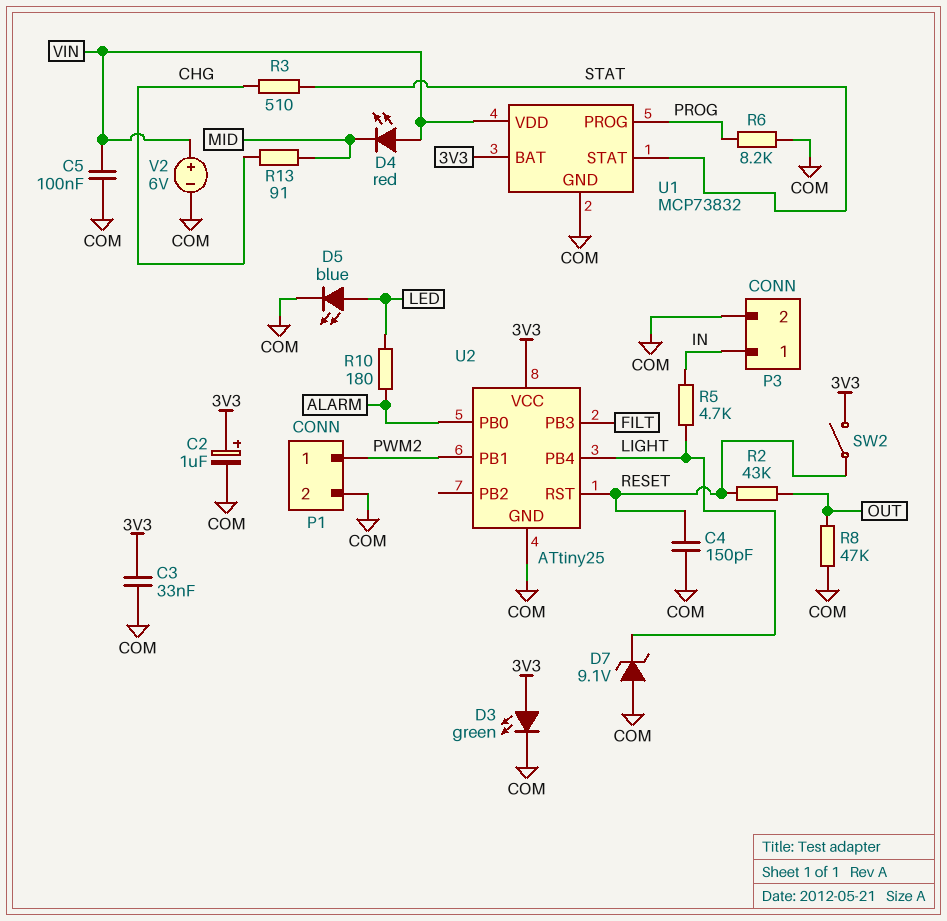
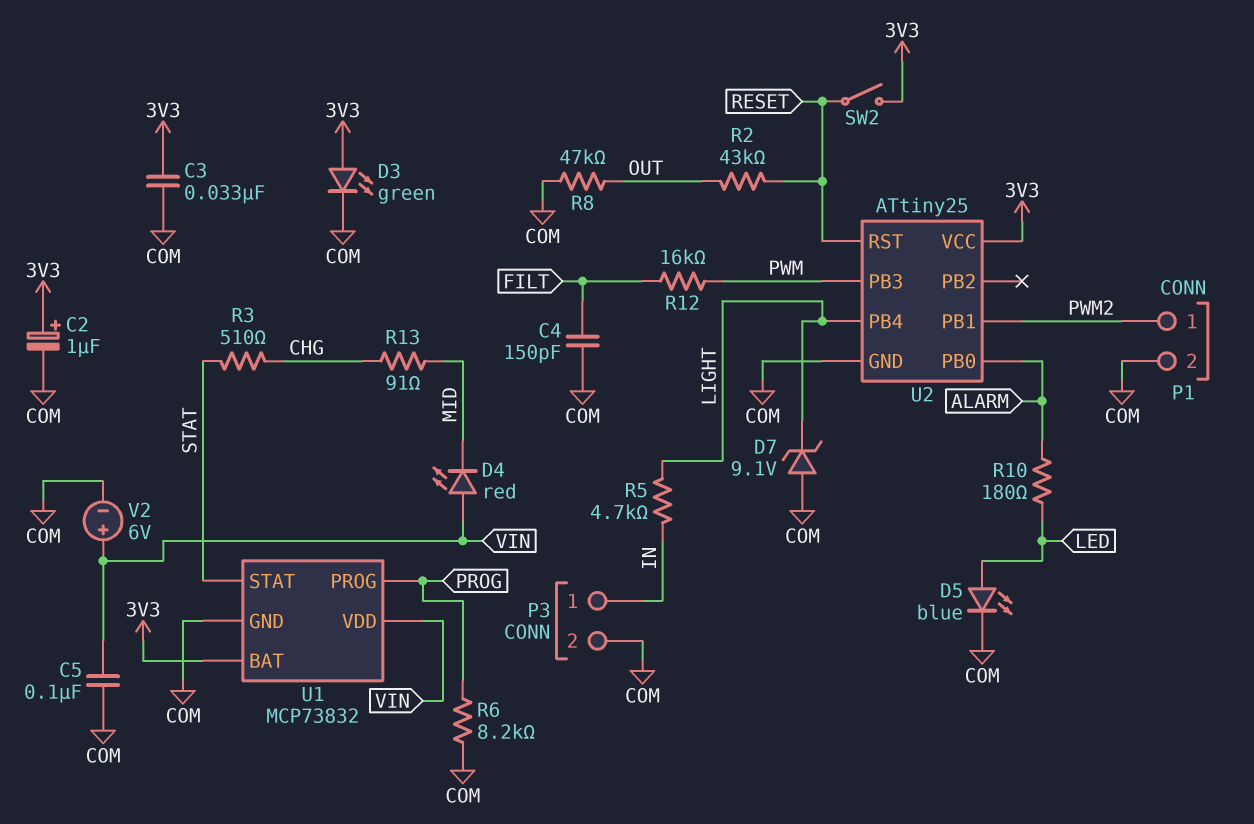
C4: 150pF (COM, RESET) -> 150pF (COM, FILT)
R12: none -> 16k (FILT, PWM)
U2 pin PB3: FILT -> PWM

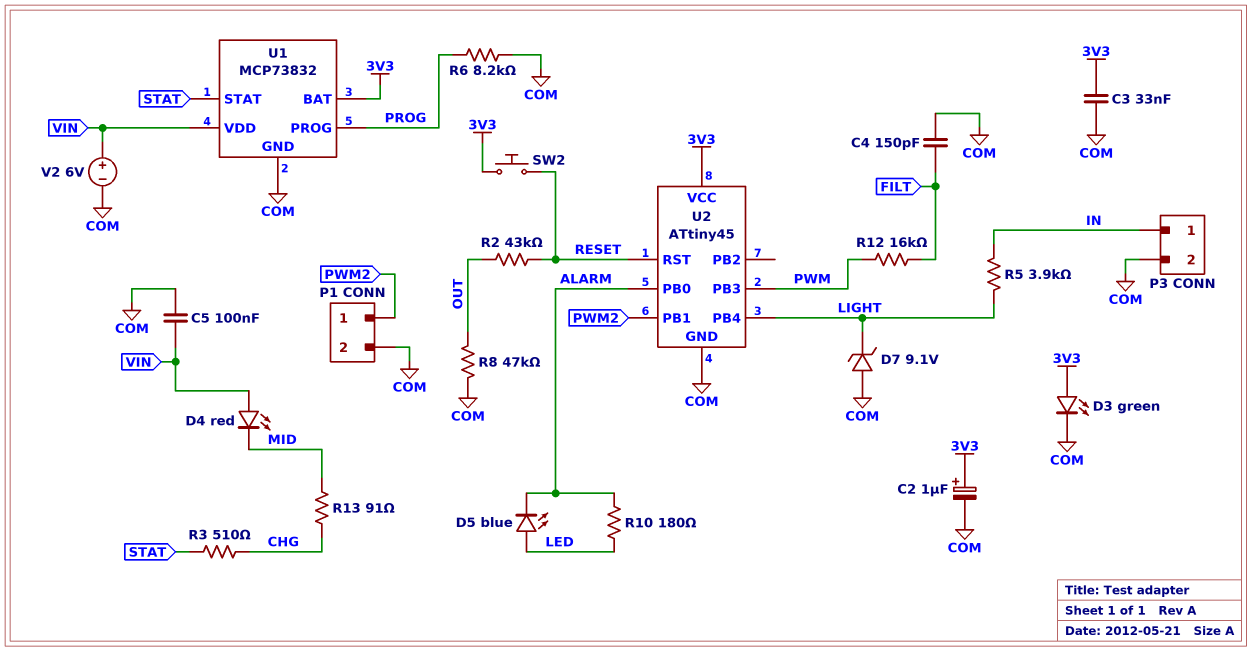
D5: LED blue (A LED, K COM) -> LED blue (A LED, K ALARM)
R5: 4.7k (IN, LIGHT) -> 3.9k (IN, LIGHT)
SW2: switch (3V3, RESET) -> button (3V3, RESET)
U2: ATtiny25 -> ATtiny45

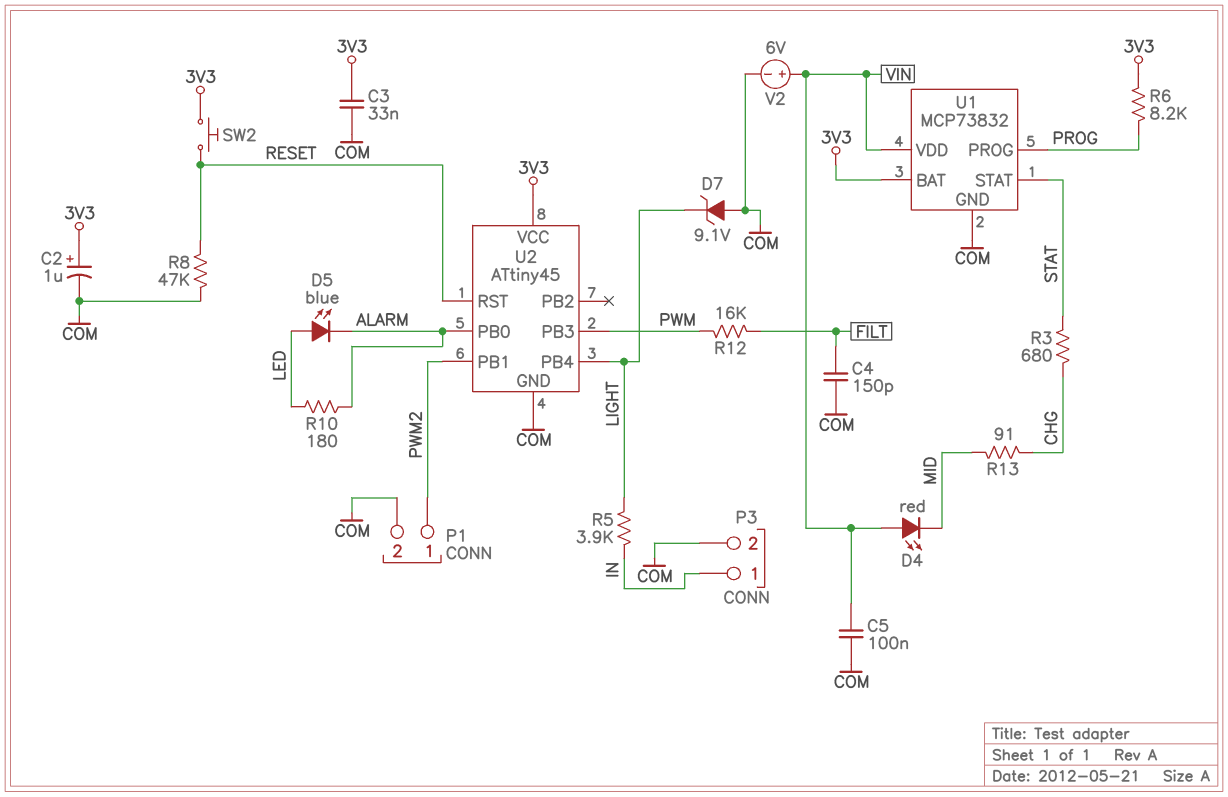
D3: LED green (A 3V3, K COM) -> none
R2: 43k (OUT, RESET) -> none
R3: 510 (CHG, STAT) -> 680 (CHG, STAT)
R6: 8.2k (COM, PROG) -> 8.2k (3V3, PROG)
R8: 47k (COM, OUT) -> 47k (COM, RESET)

